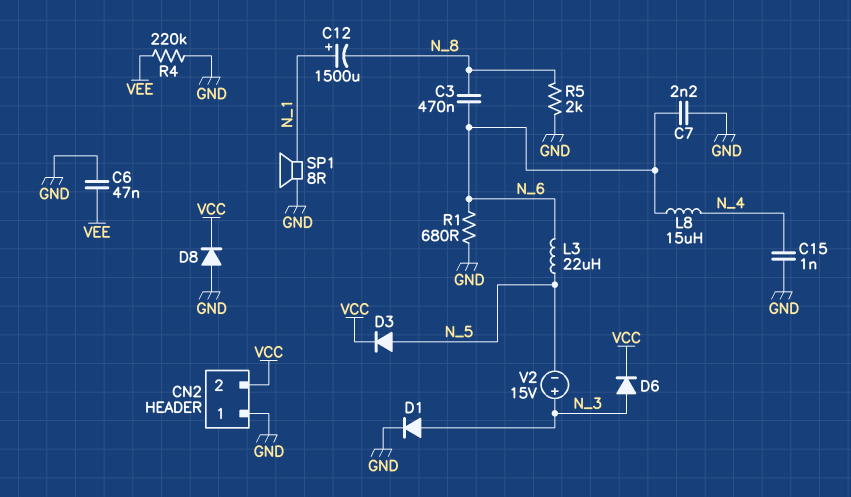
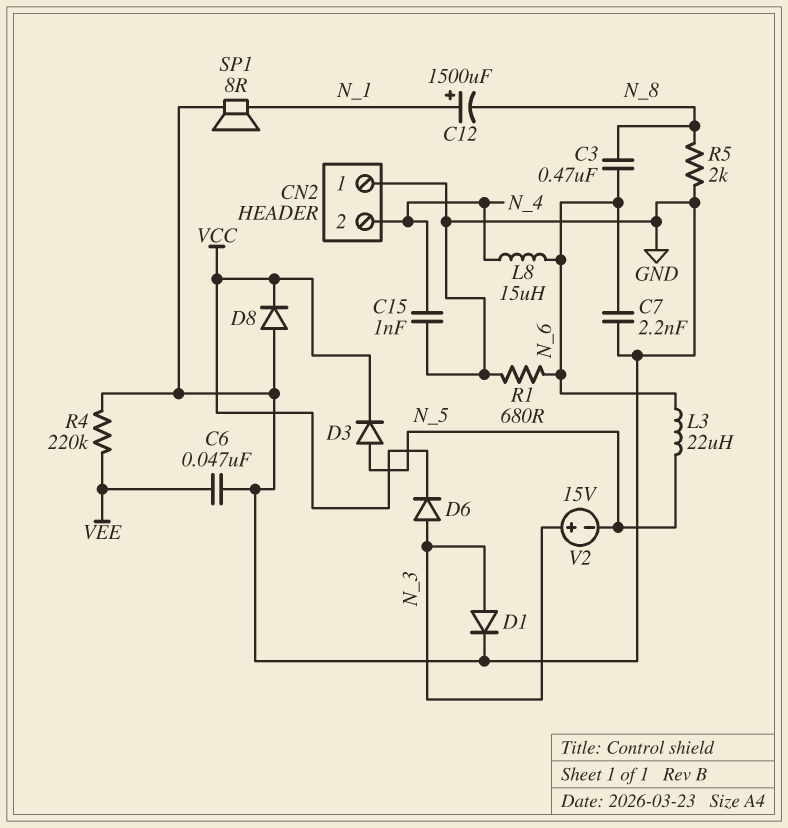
CN2 pin 2: VCC -> N_4

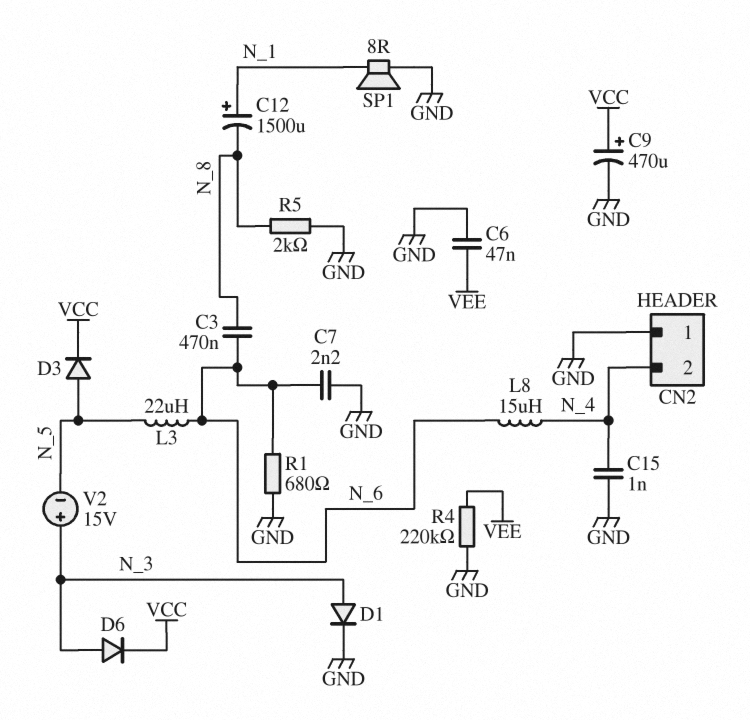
C9: none -> 470uF (plus VCC, minus GND)
D8: diode (A GND, K VCC) -> none

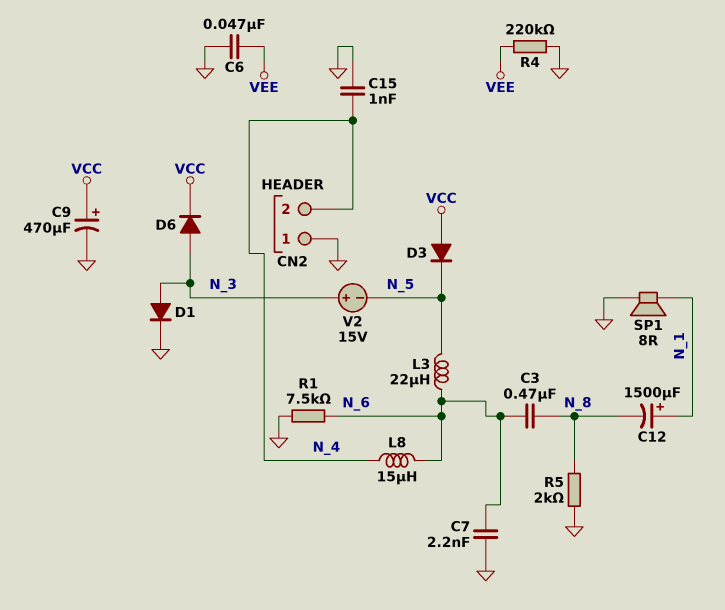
D3: diode (A N_5, K VCC) -> diode (A VCC, K N_5)
R1: 680 (GND, N_6) -> 7.5k (GND, N_6)

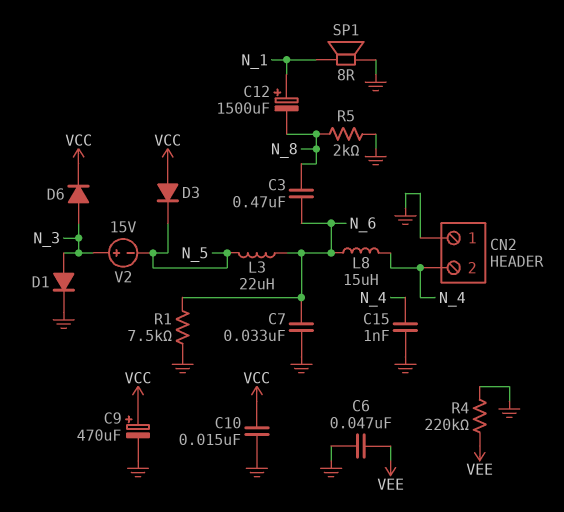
C7: 2.2nF (GND, N_6) -> 33nF (GND, N_6)
C10: none -> 15nF (GND, VCC)

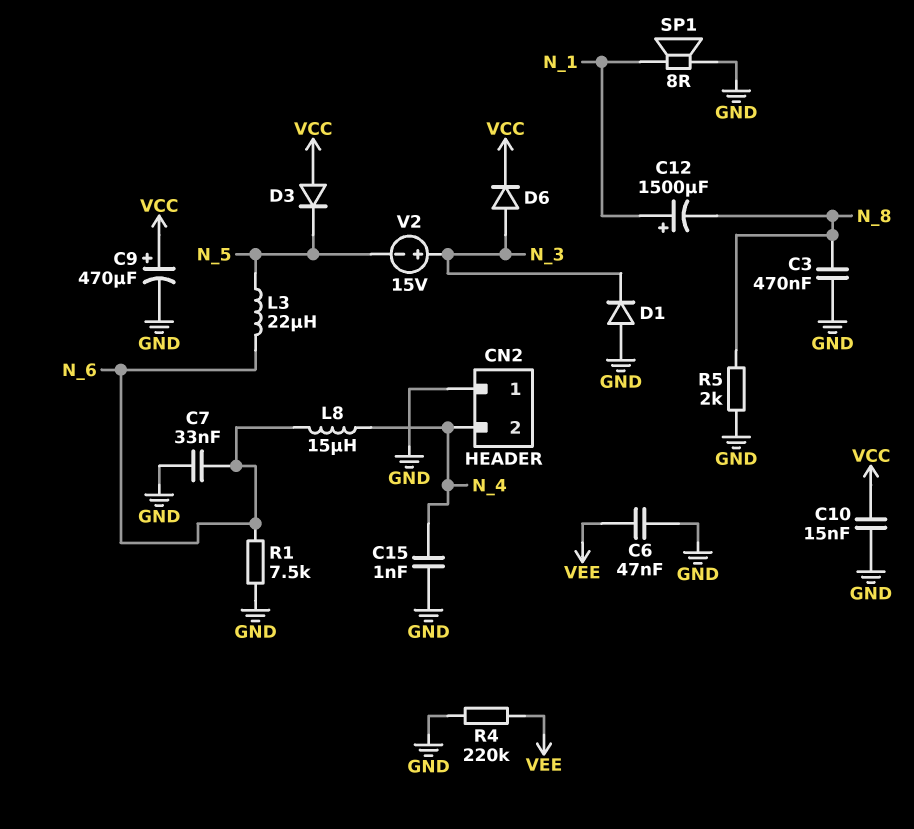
C3: 470nF (N_6, N_8) -> 470nF (GND, N_8)
D1: diode (A N_3, K GND) -> diode (A GND, K N_3)

